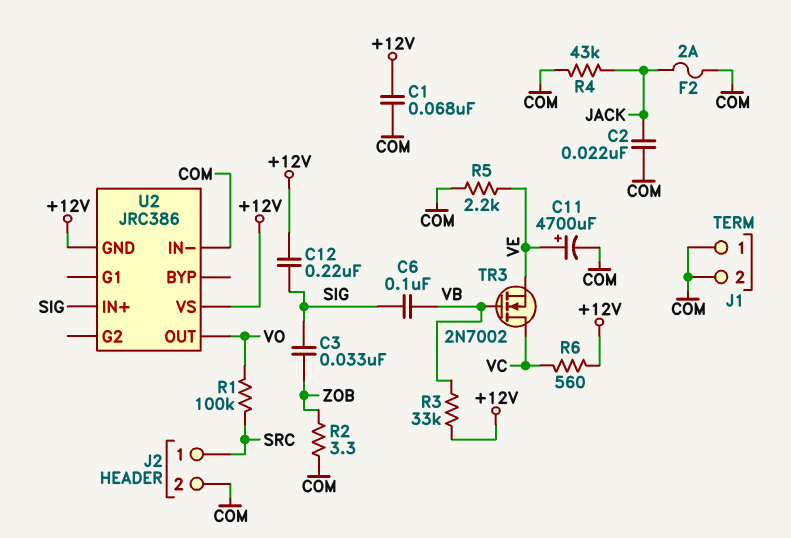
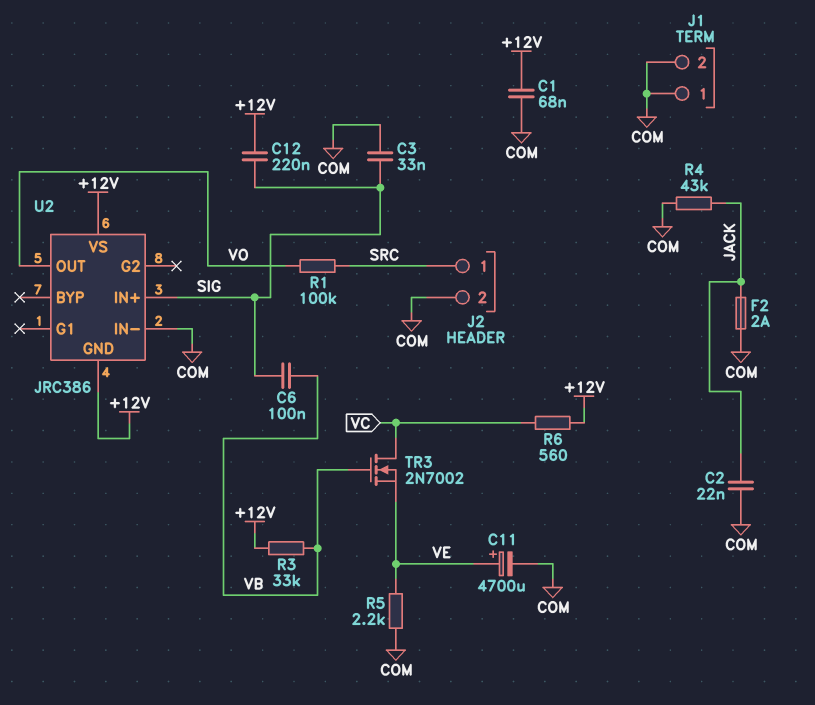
C3: 33nF (SIG, ZOB) -> 33nF (COM, SIG)
R2: 3.3 (COM, ZOB) -> none

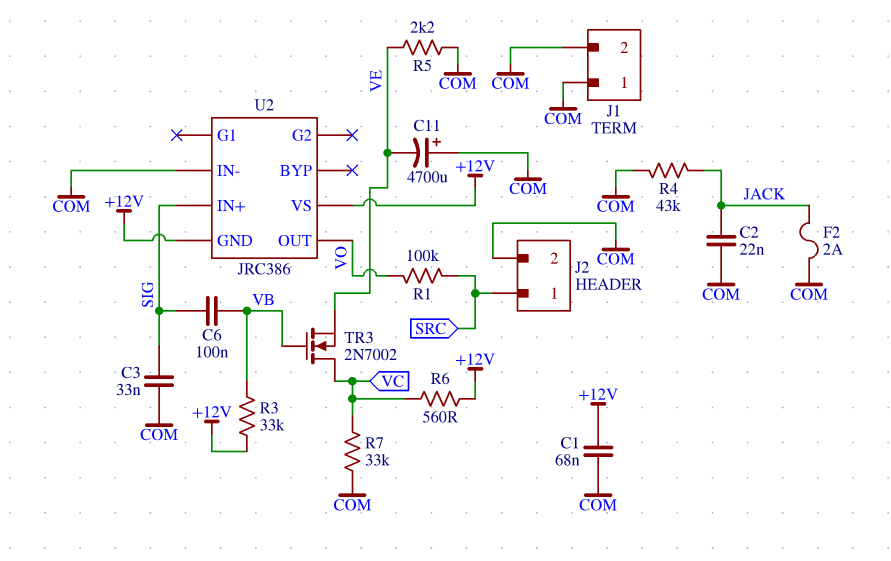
C11: 4700uF (plus VE, minus COM) -> 4700uF (plus COM, minus VE)
C12: 220nF (+12V, SIG) -> none
R7: none -> 33k (COM, VC)

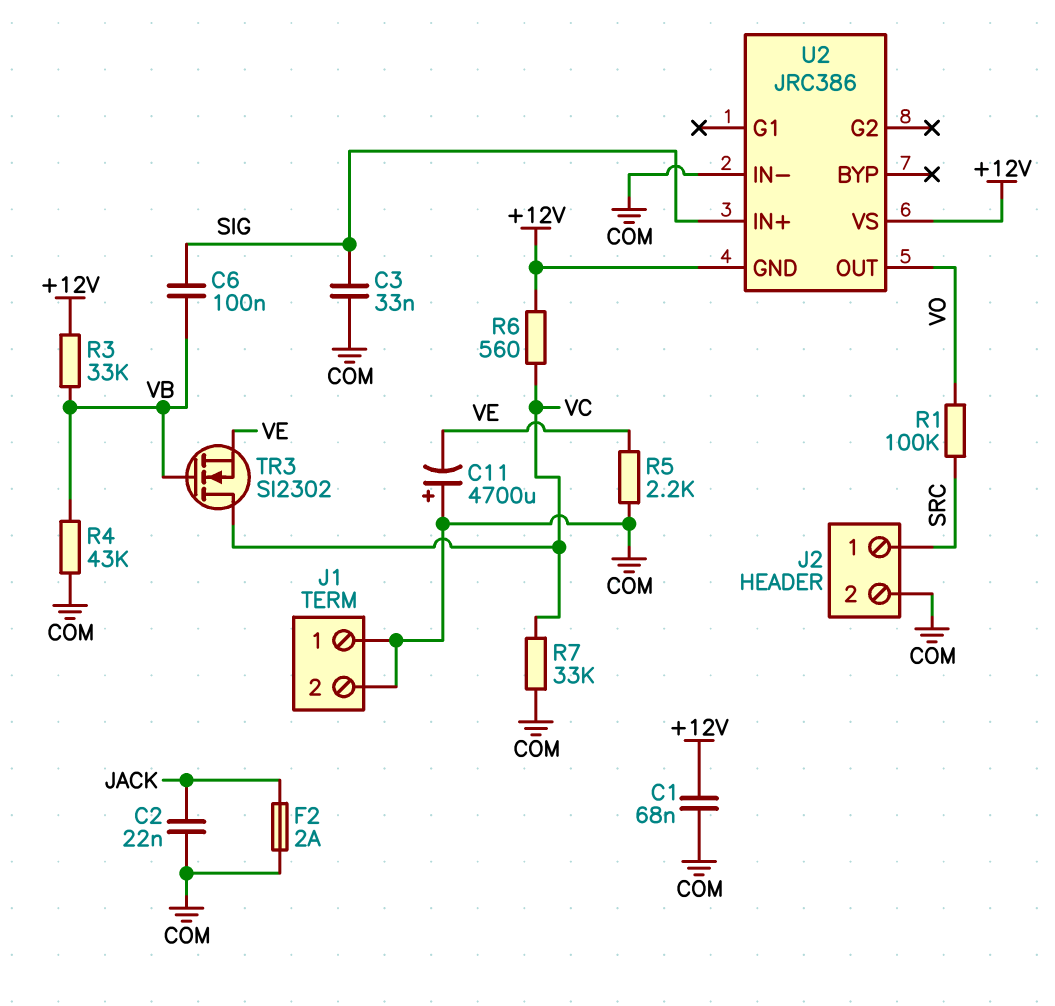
R4: 43k (COM, JACK) -> 43k (COM, VB)
TR3: NMOS 2N7002 (G VB, D VC, S VE) -> NMOS SI2302 (G VB, D VC, S VE)

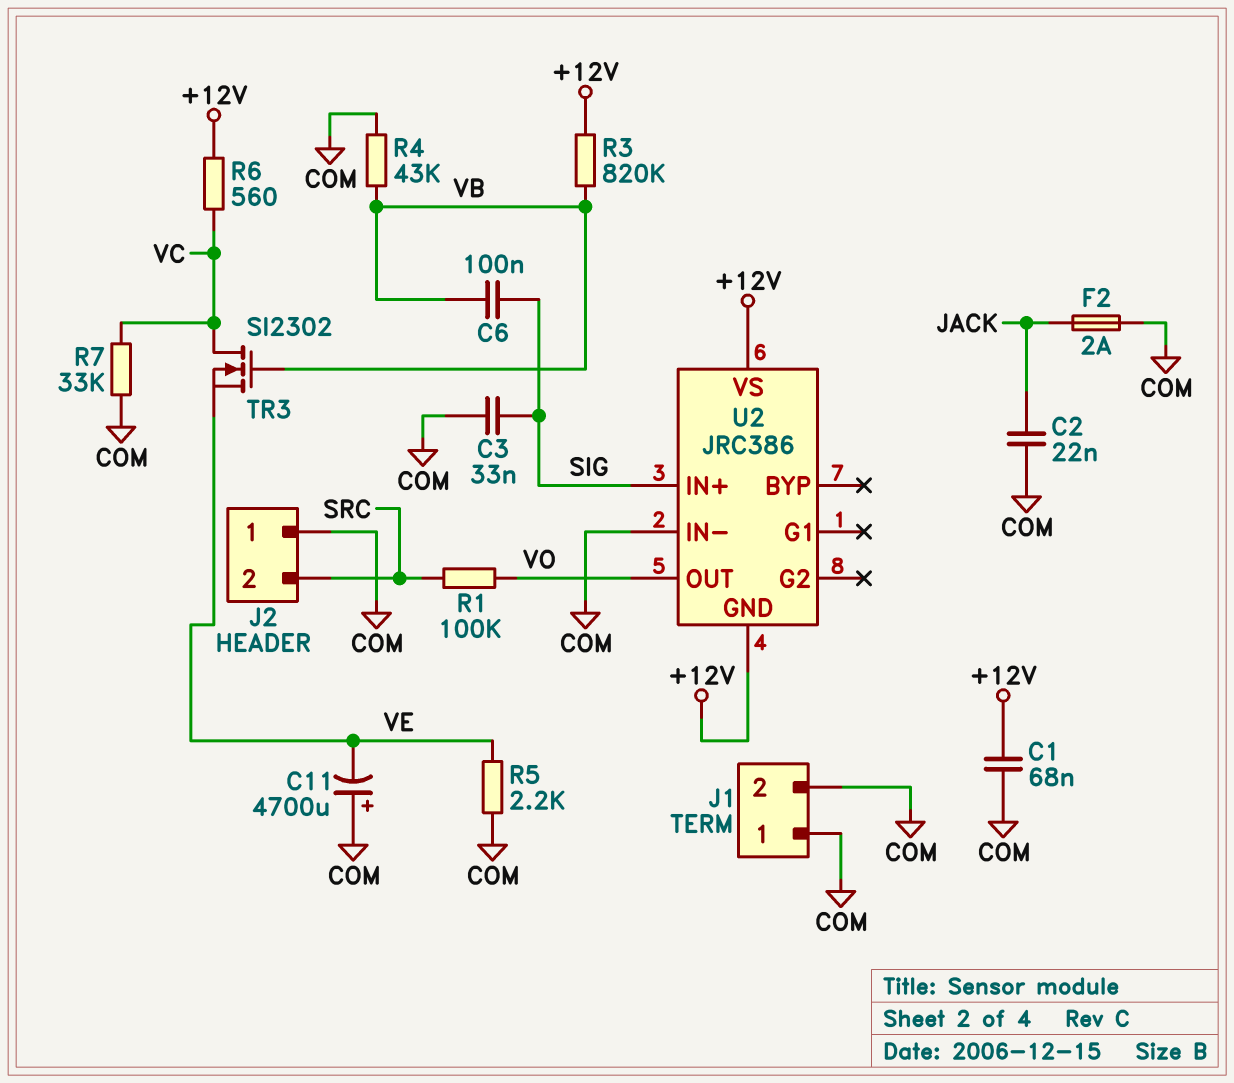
J2 pin 1: SRC -> COM
J2 pin 2: COM -> SRC
R3: 33k (+12V, VB) -> 820k (+12V, VB)

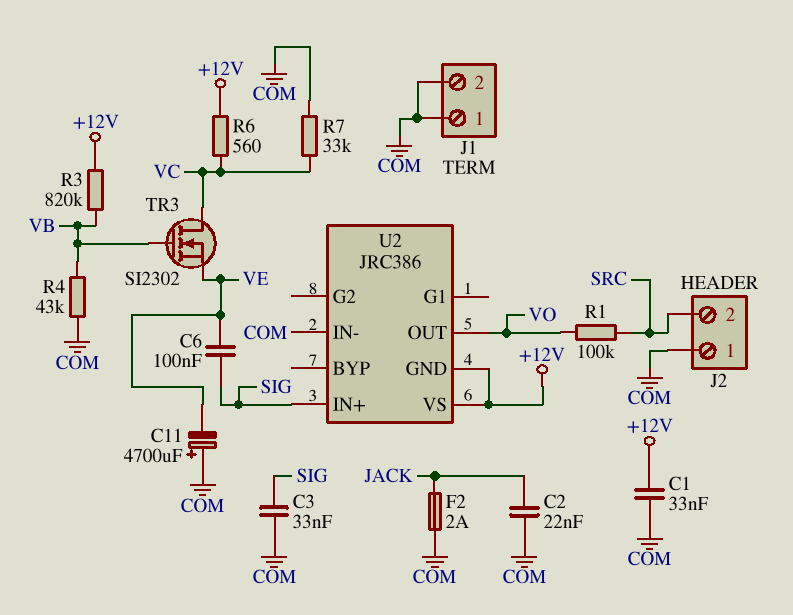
C1: 68nF (+12V, COM) -> 33nF (+12V, COM)
C6: 100nF (SIG, VB) -> 100nF (SIG, VE)
R5: 2.2k (COM, VE) -> none

